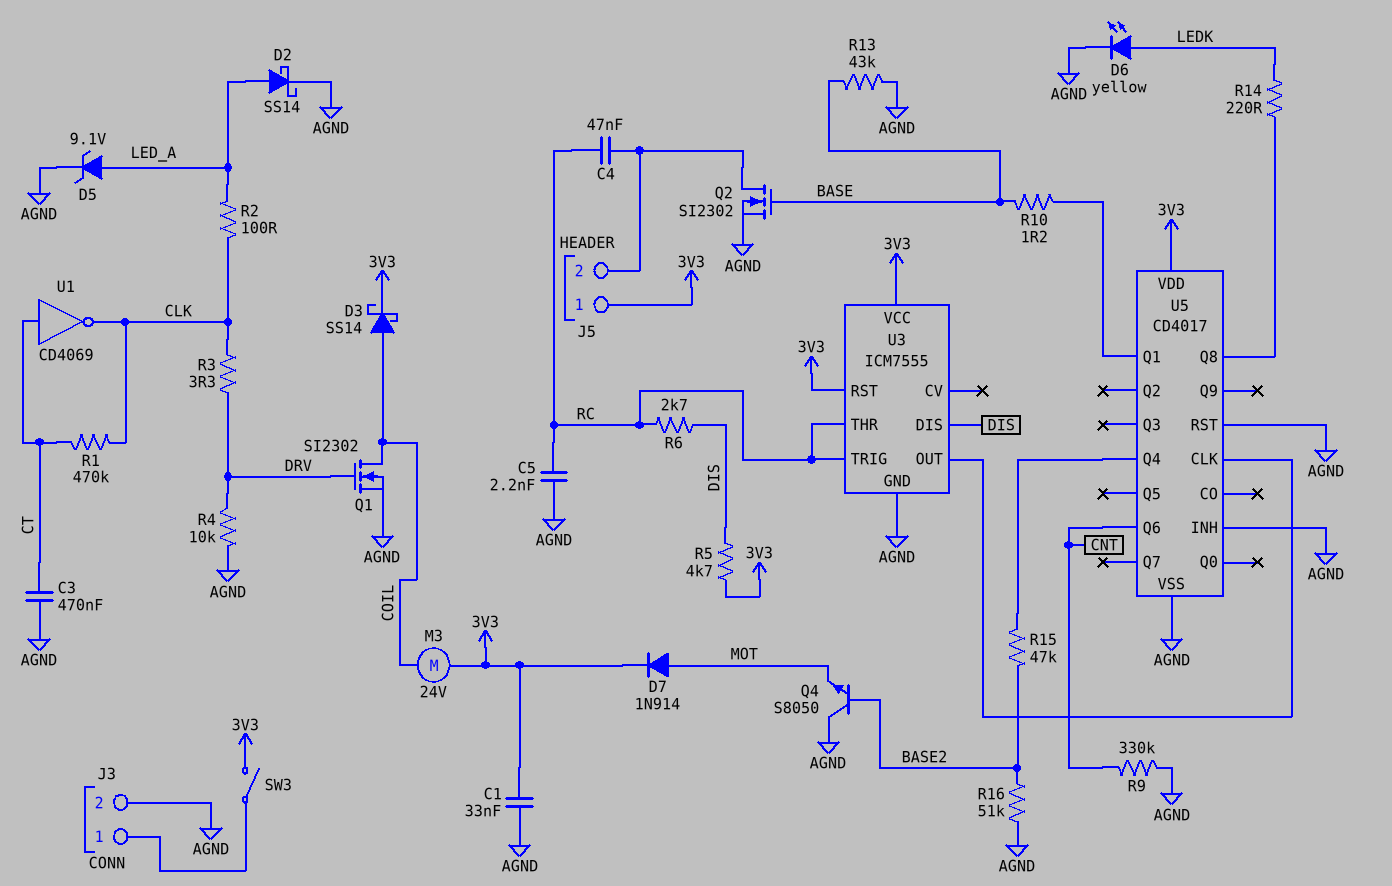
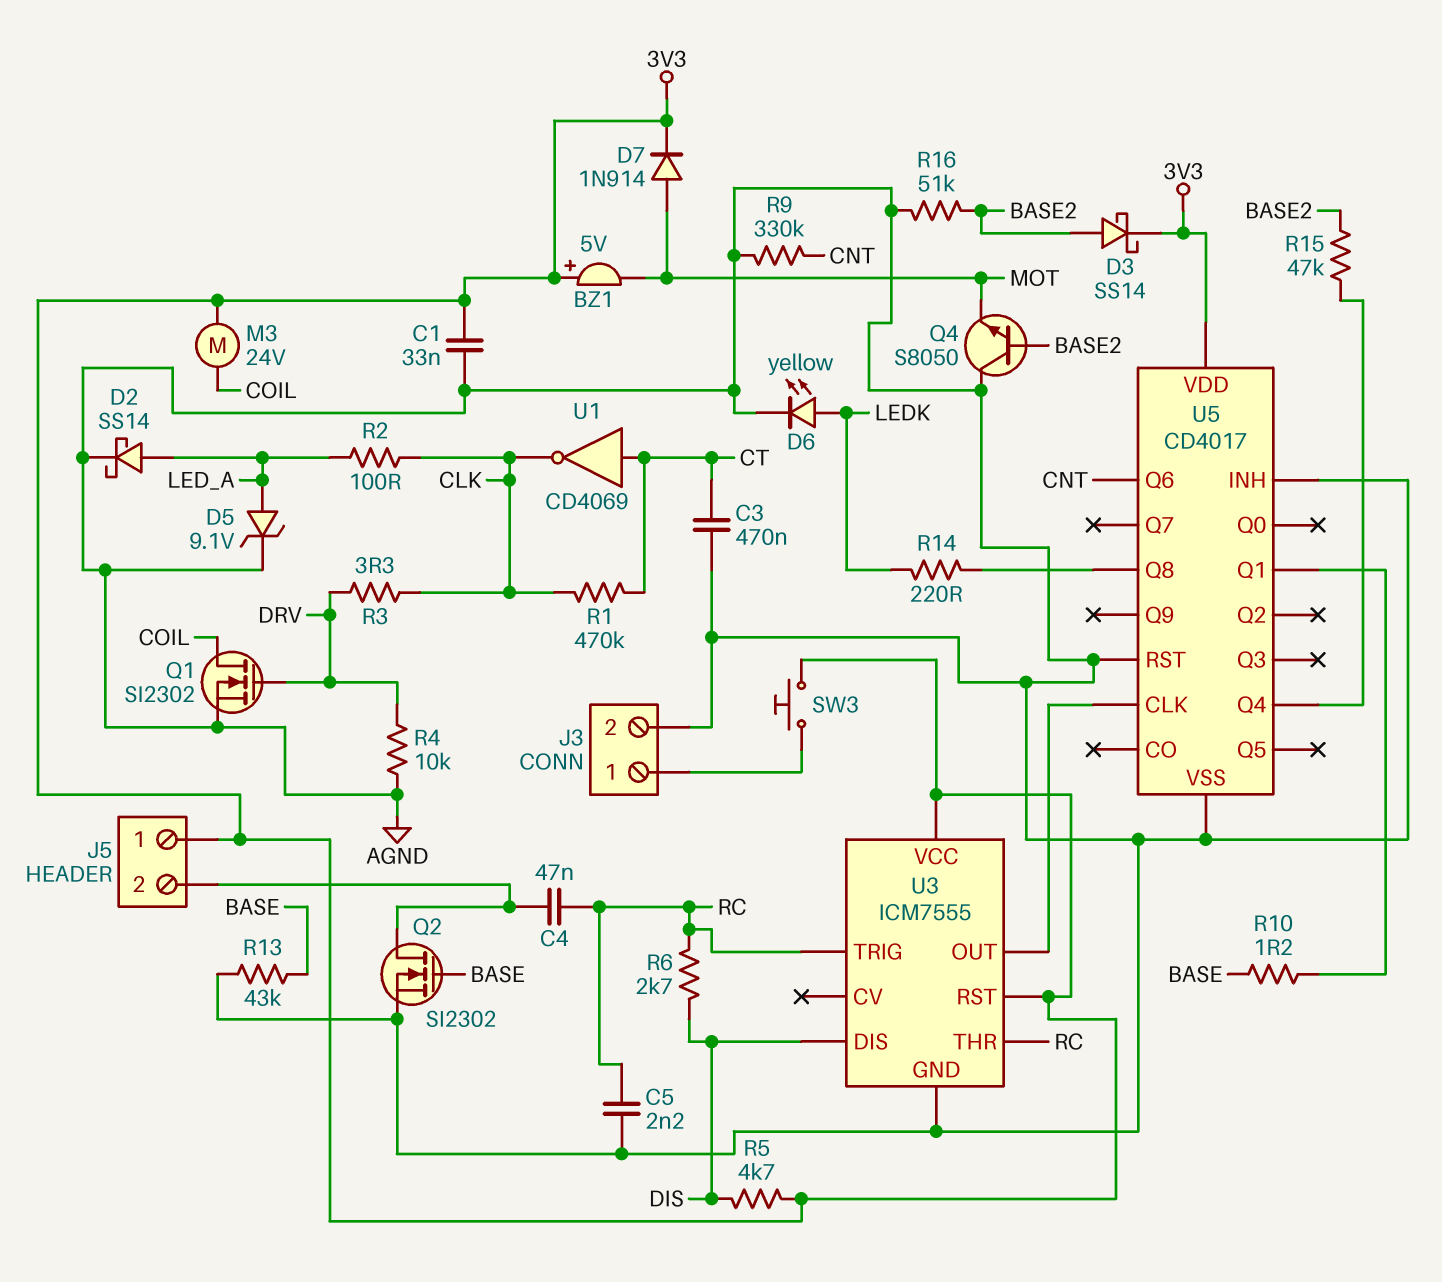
BZ1: none -> buzzer 5V (plus 3V3, minus MOT)
D3: schottky SS14 (A COIL, K 3V3) -> schottky SS14 (A BASE2, K 3V3)
SW3: switch (3V3, J3/1) -> button (3V3, J3/1)

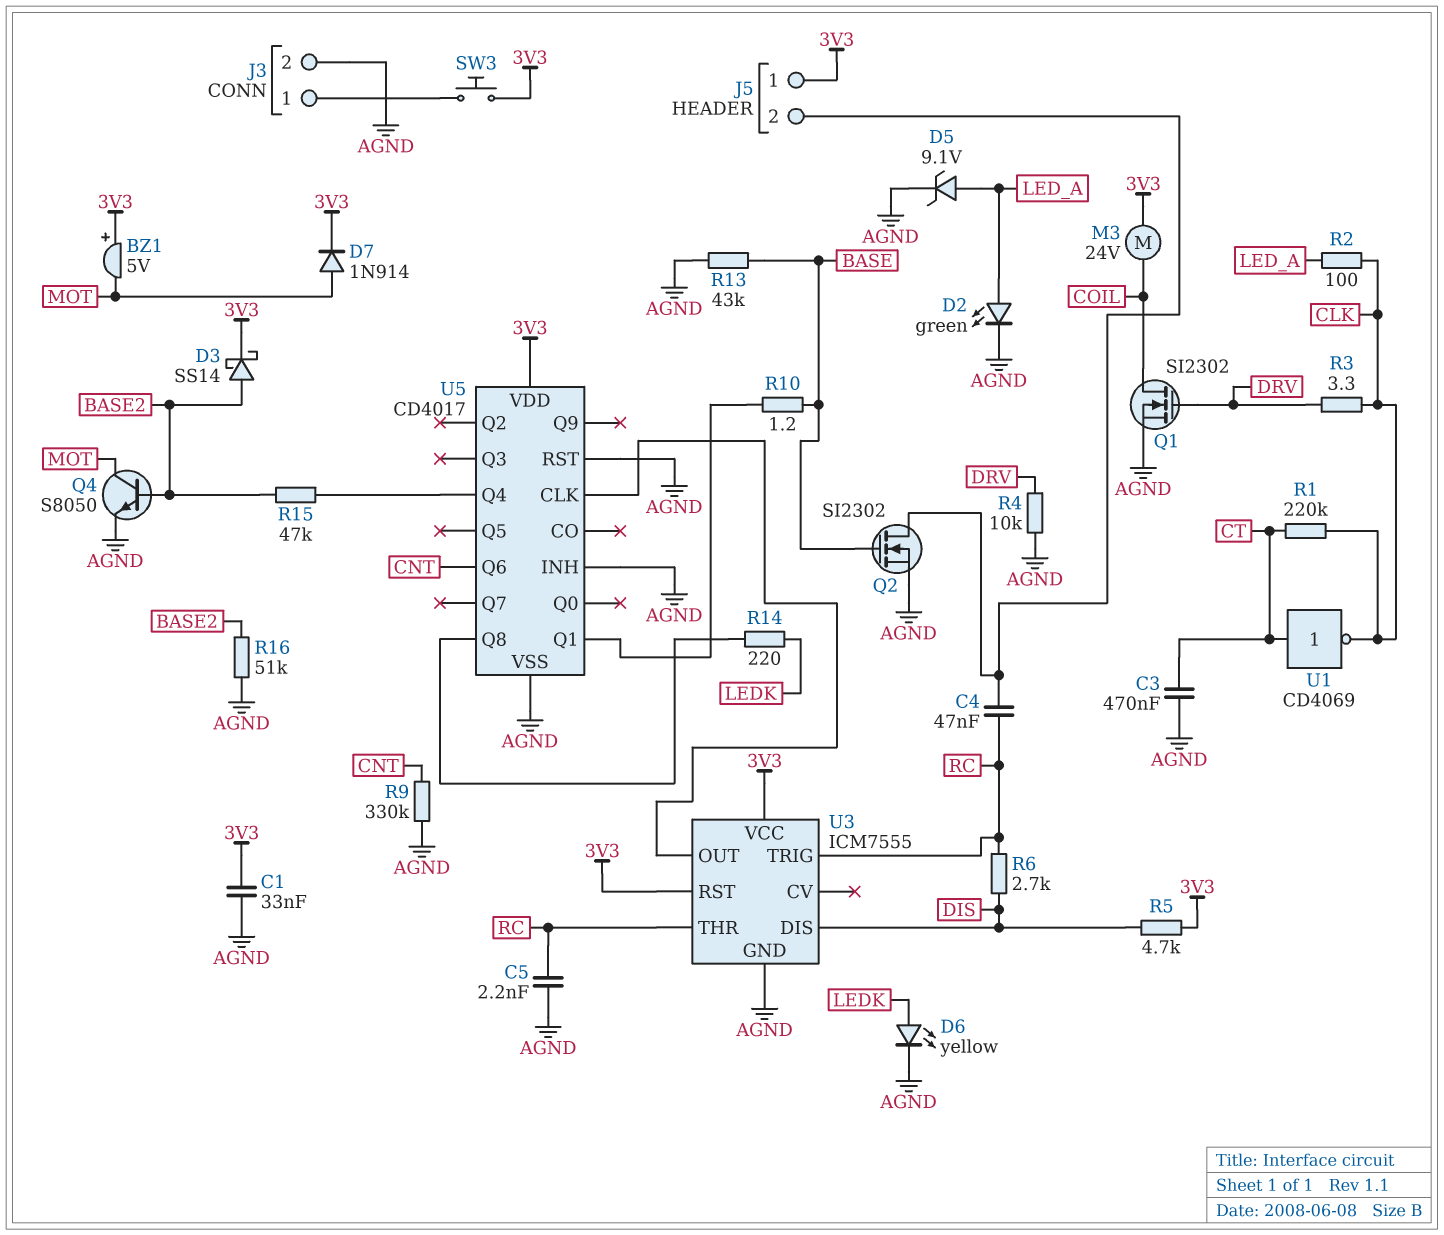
D2: schottky SS14 (A LED_A, K AGND) -> LED green (A LED_A, K AGND)
Q4: NPN S8050 (B BASE2, C AGND, E MOT) -> NPN S8050 (B BASE2, C MOT, E AGND)
R1: 470k (CLK, CT) -> 220k (CLK, CT)

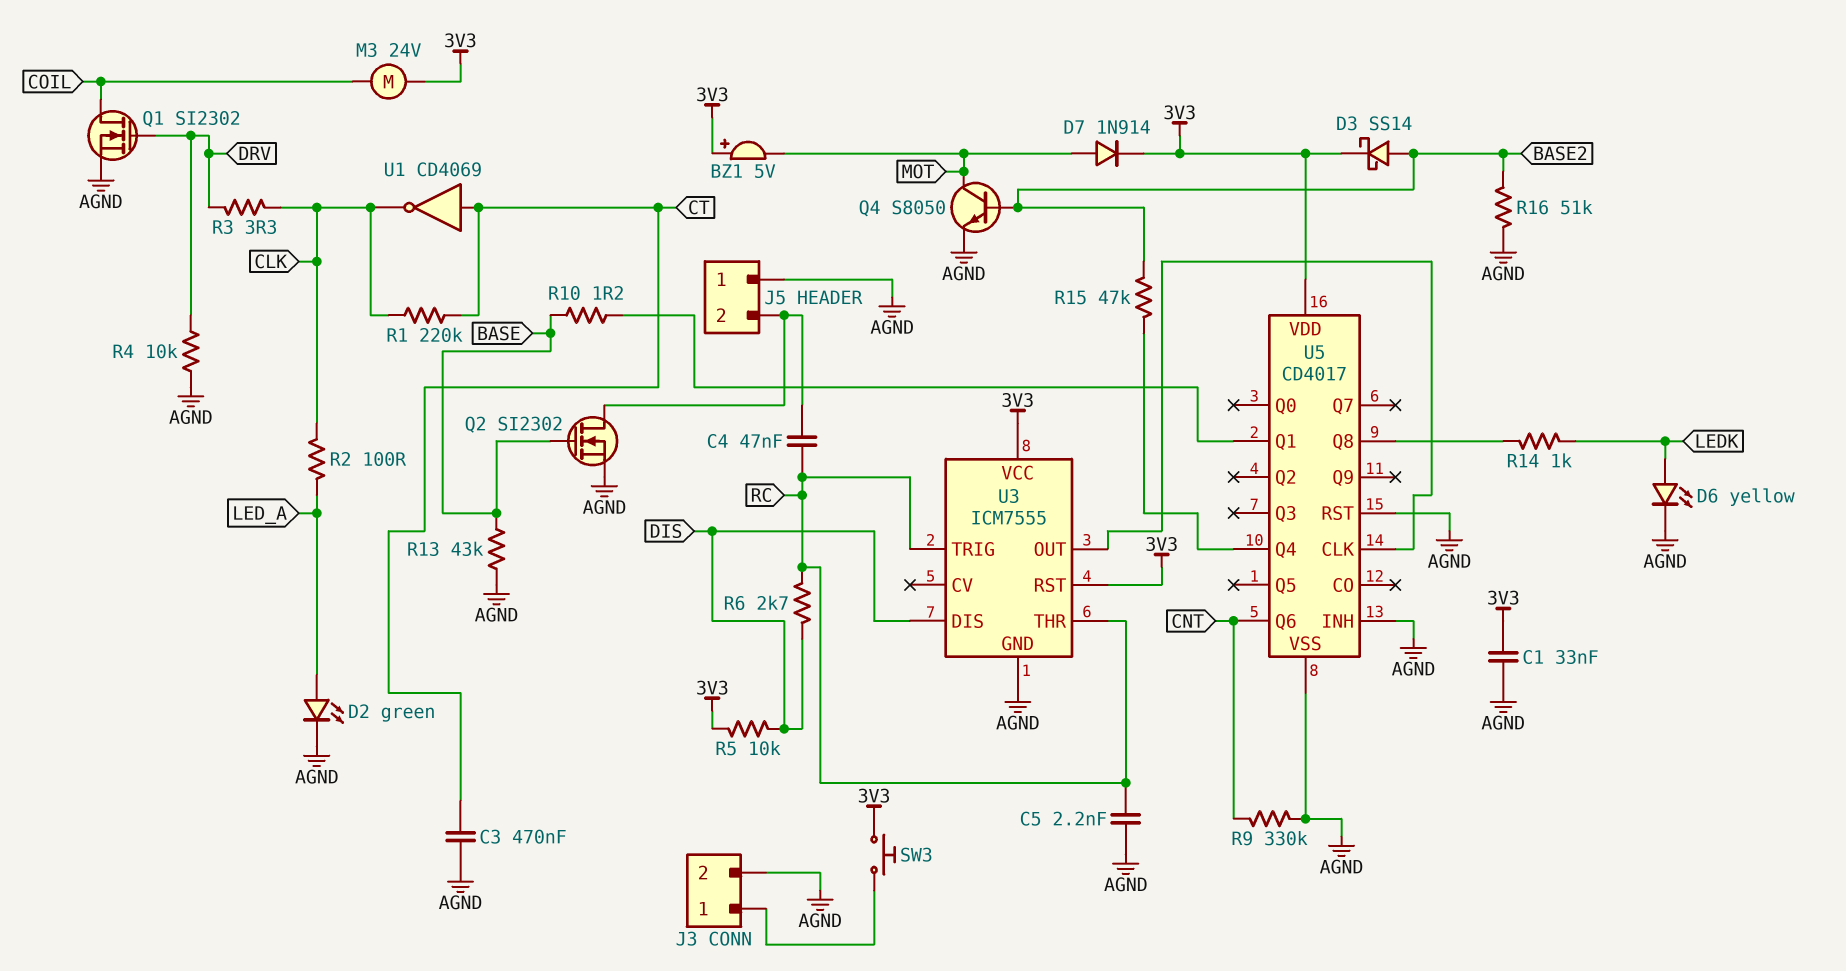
D5: zener 9.1V (A LED_A, K AGND) -> none
J5 pin 1: 3V3 -> AGND
R5: 4.7k (3V3, DIS) -> 10k (3V3, DIS)
R14: 220 (LEDK, U5/Q8) -> 1k (LEDK, U5/Q8)

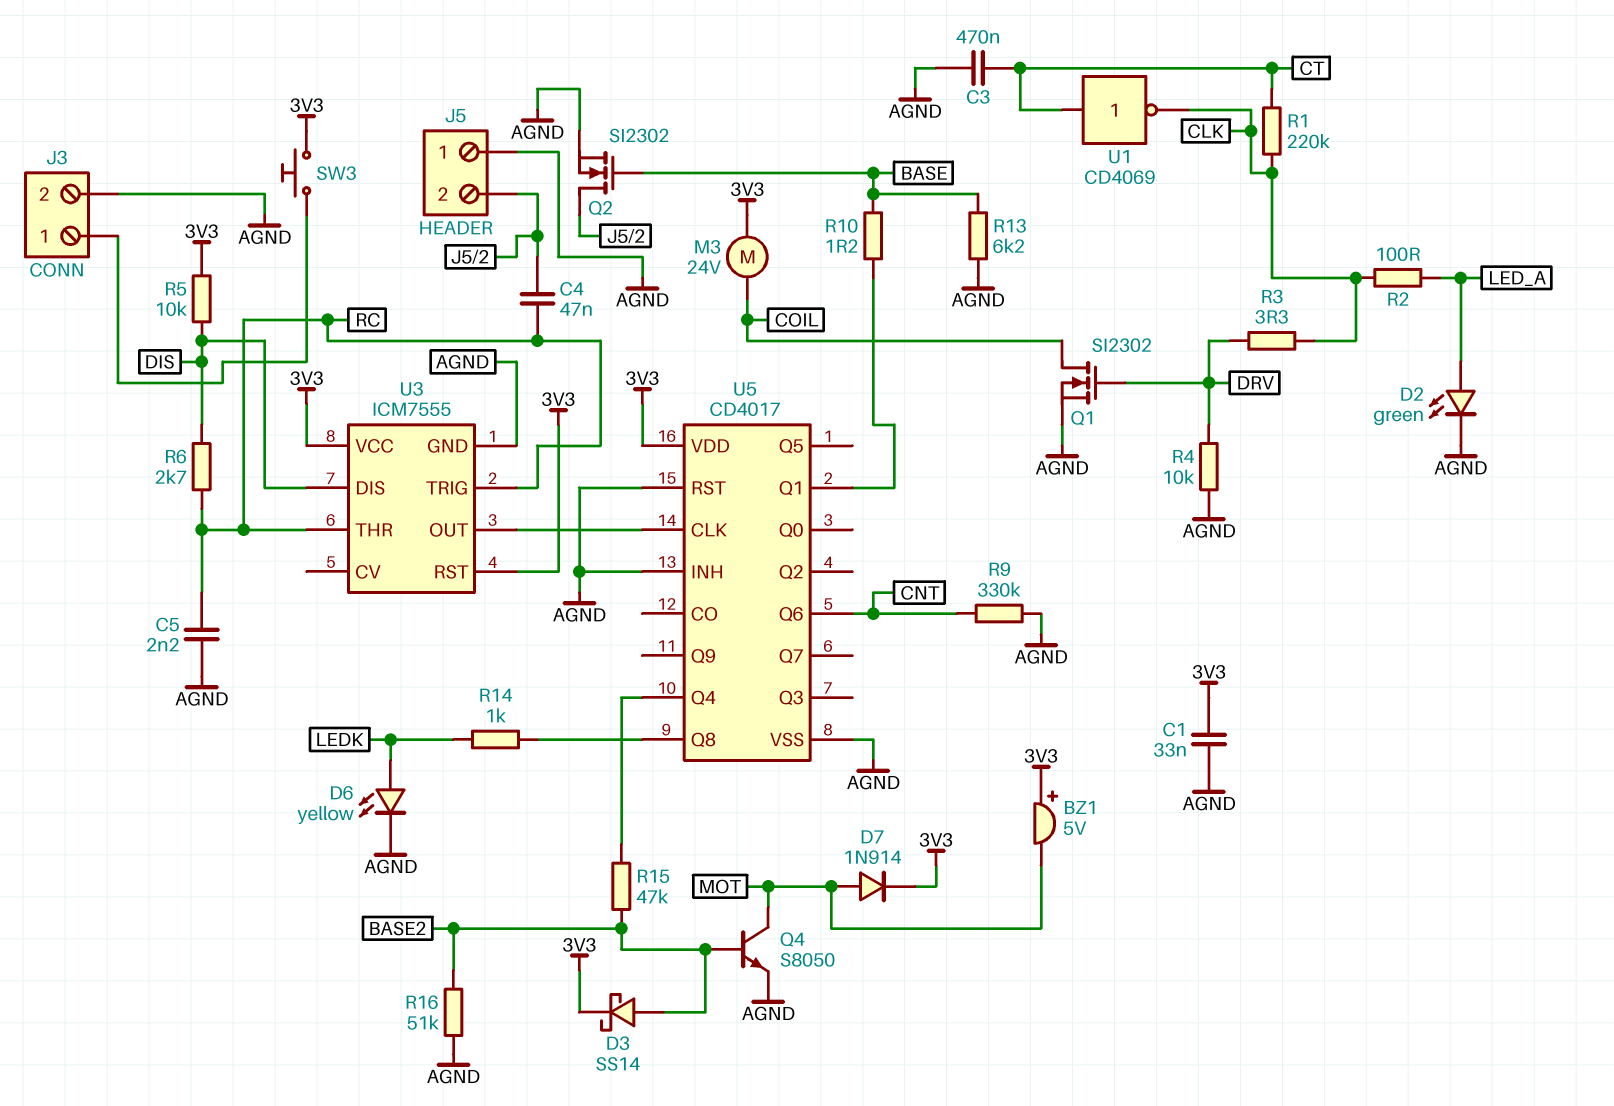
R13: 43k (AGND, BASE) -> 6.2k (AGND, BASE)

